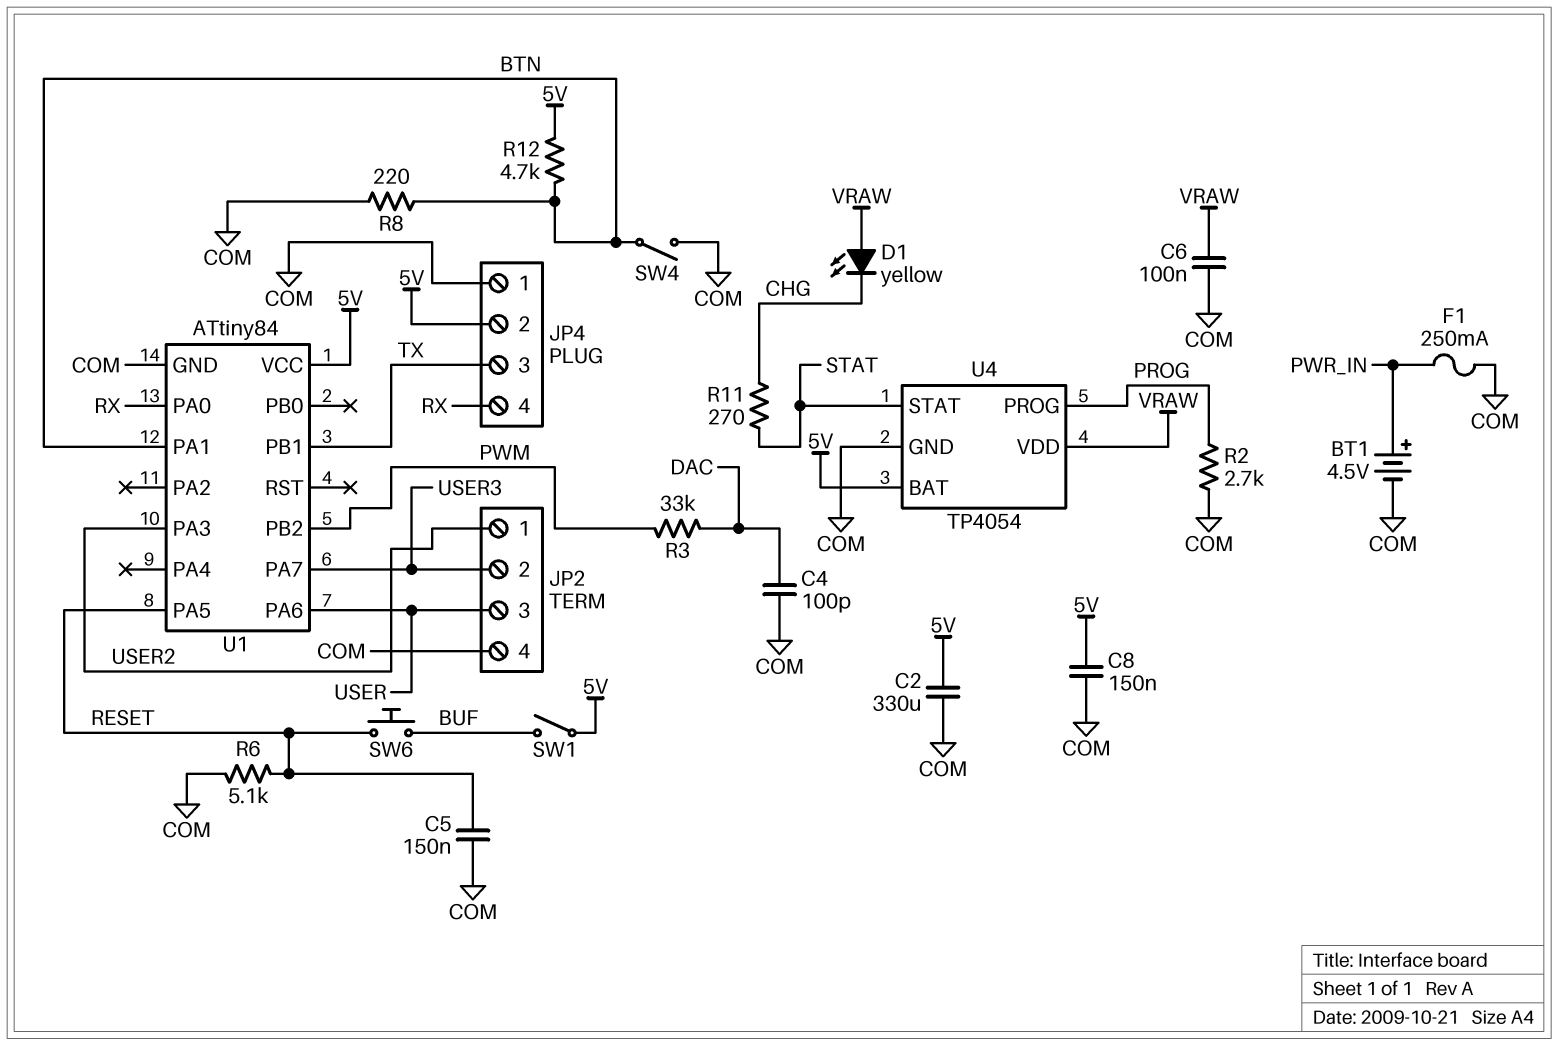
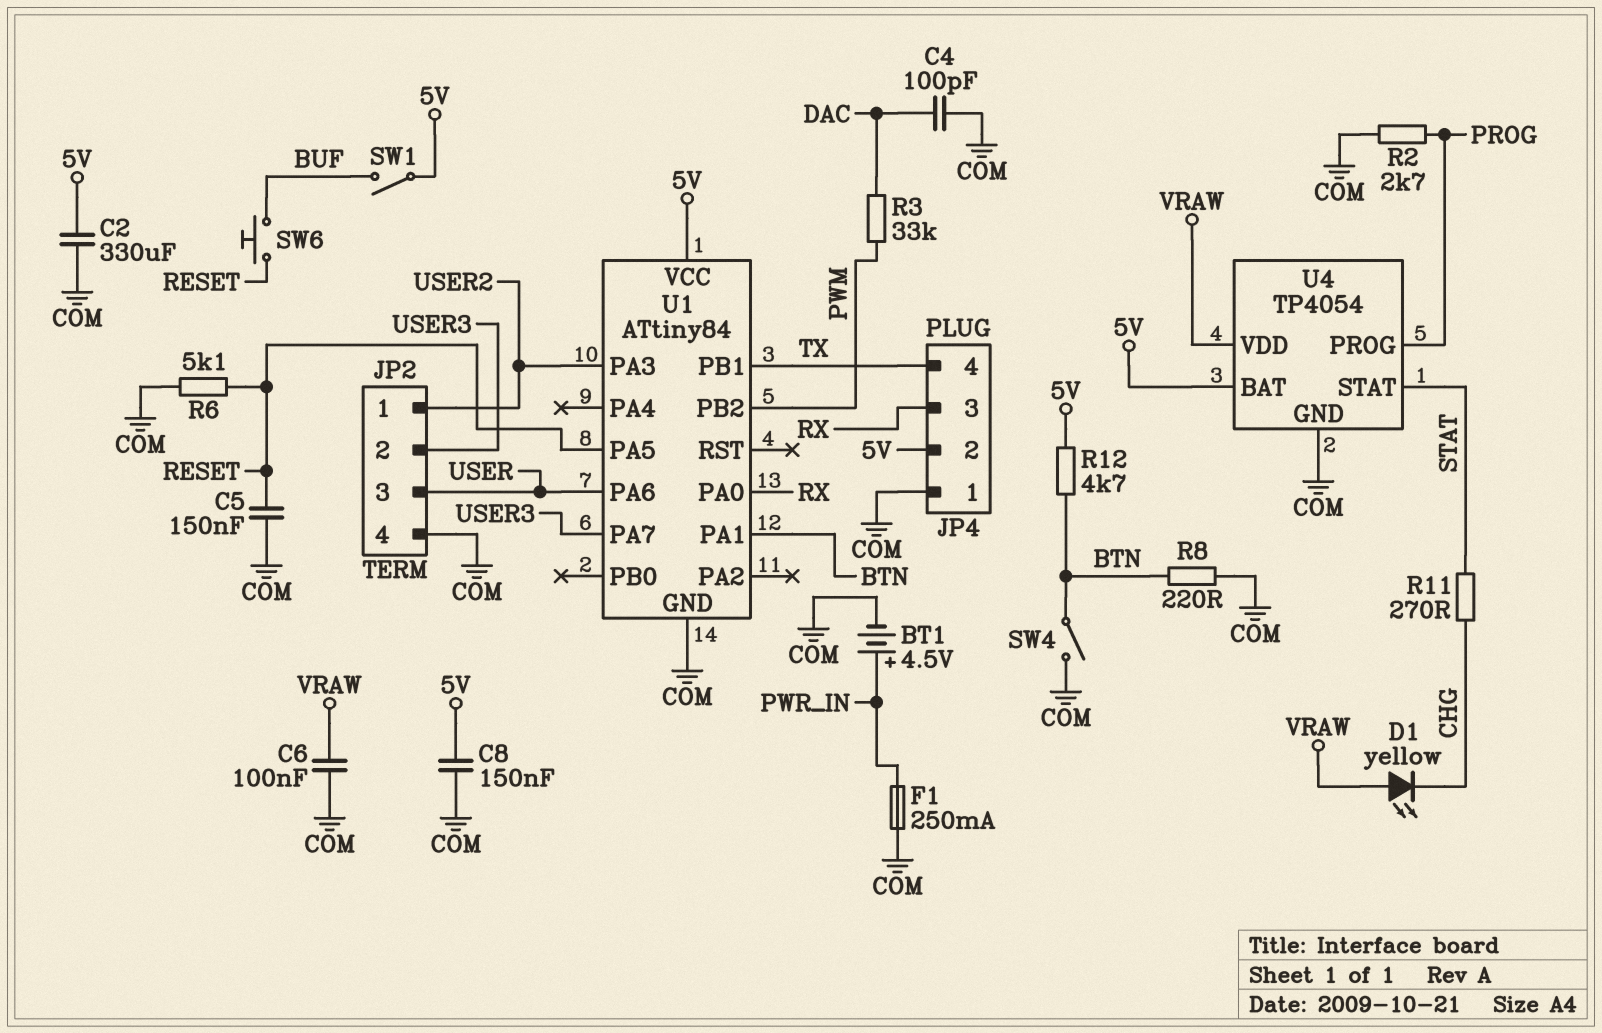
JP4 pin 3: TX -> RX
JP4 pin 4: RX -> TX

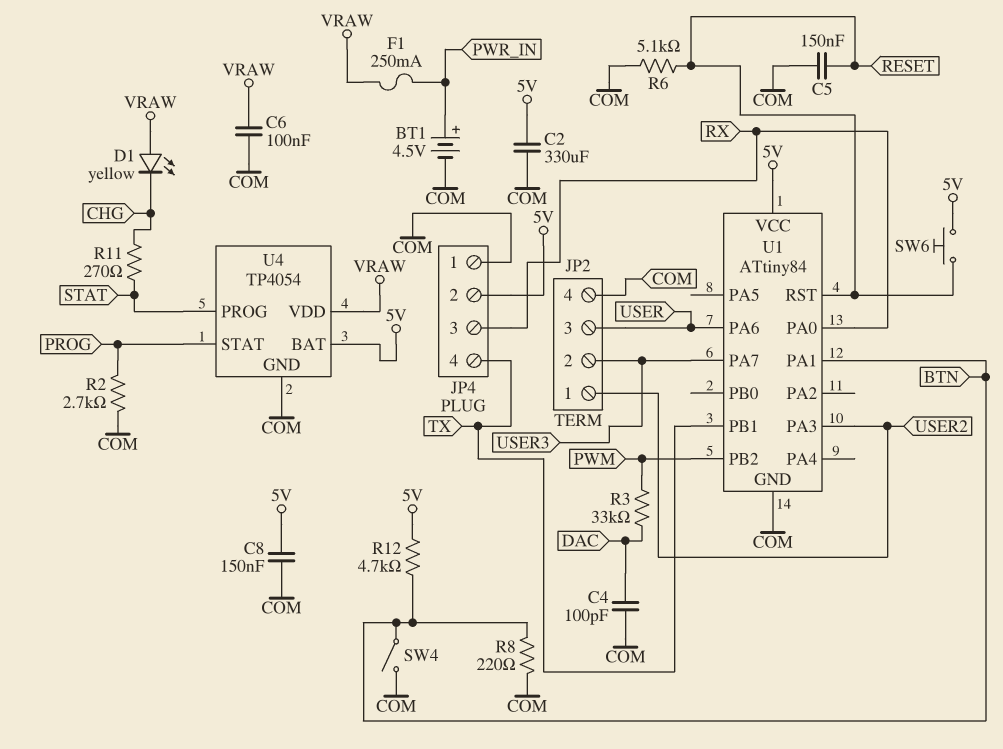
F1: 250mA (COM, PWR_IN) -> 250mA (PWR_IN, VRAW)
SW1: switch (5V, BUF) -> none
SW6: button (BUF, RESET) -> button (5V, RESET)
U1 pin PA5: RESET -> none
U1 pin RST: none -> RESET
U4 pin PROG: PROG -> STAT
U4 pin STAT: STAT -> PROG

